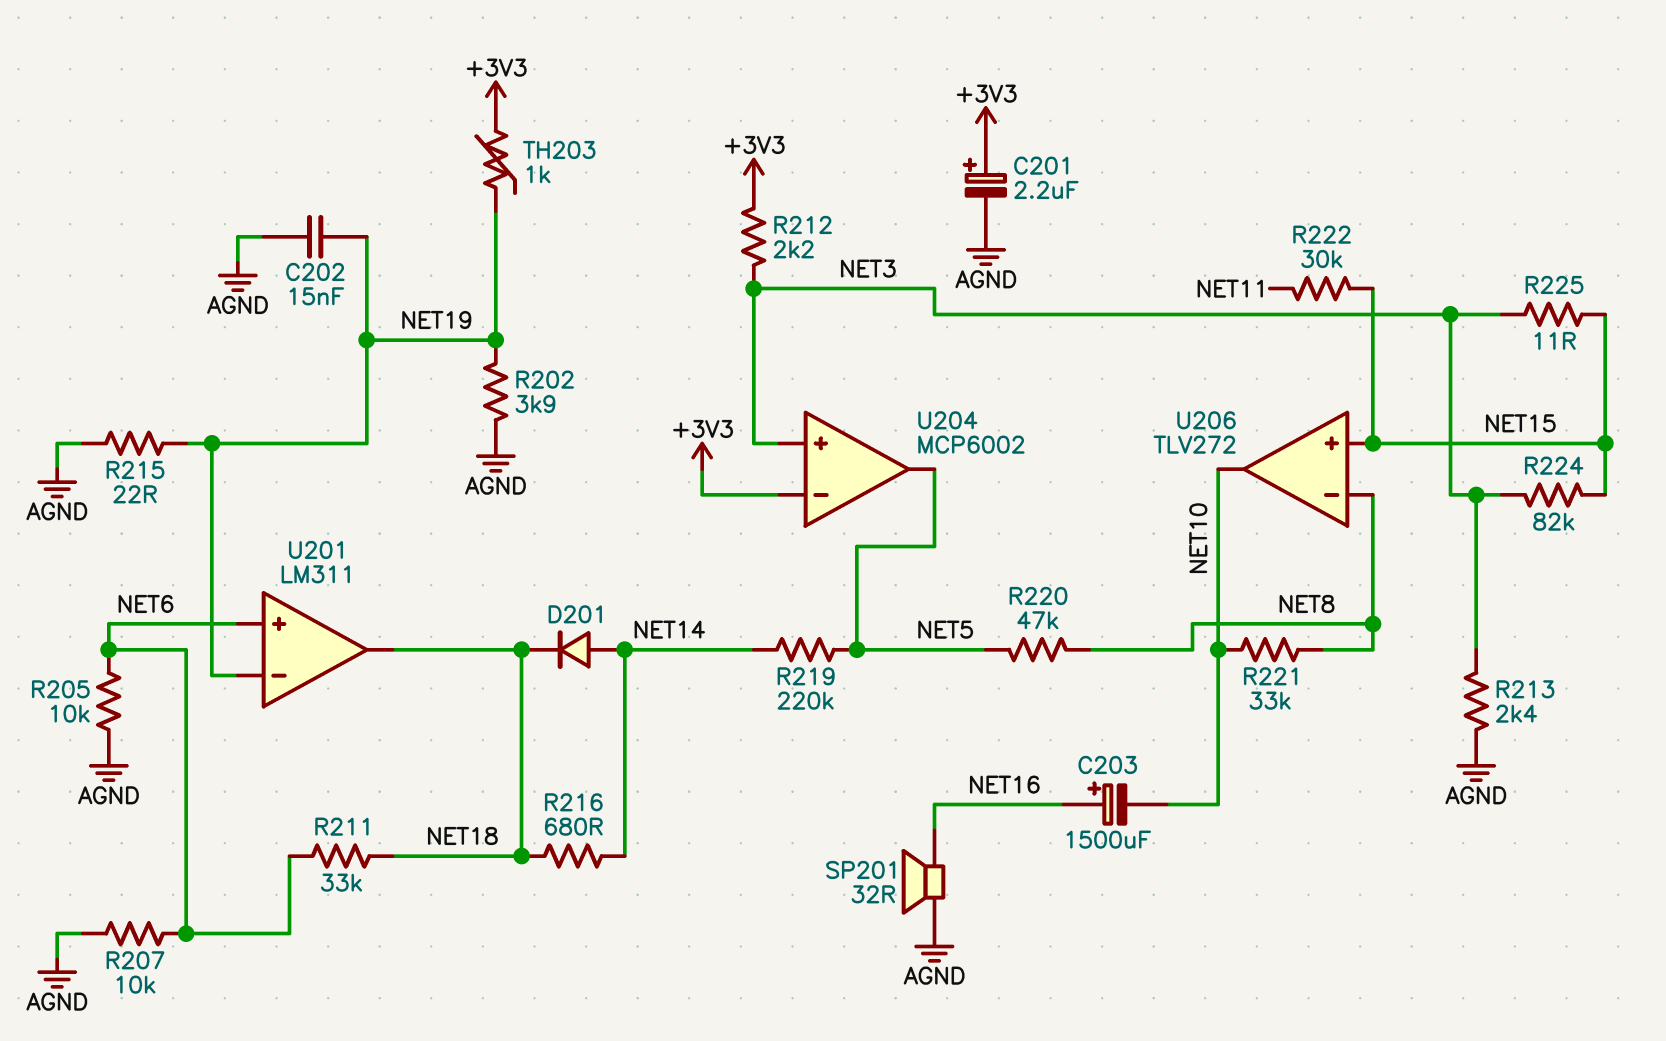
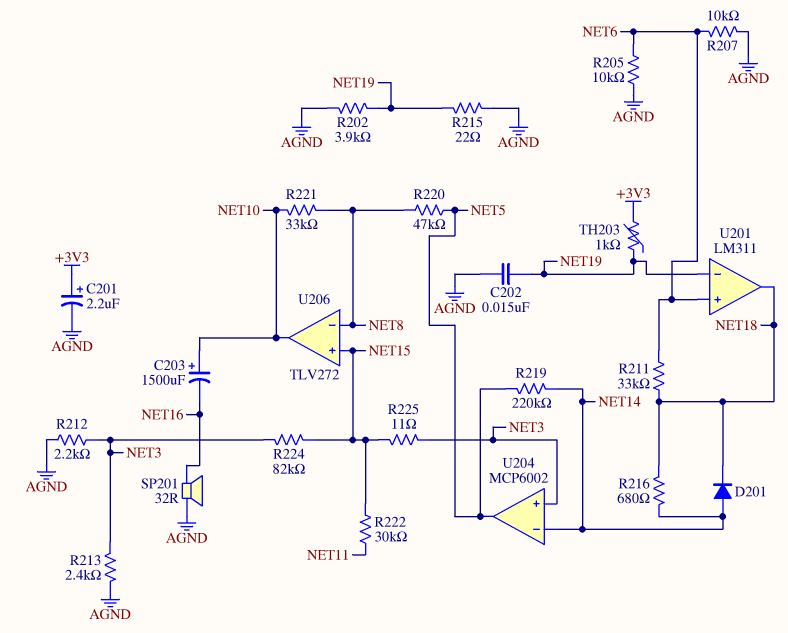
C203: 1500uF (plus NET16, minus NET10) -> 1500uF (plus NET10, minus NET16)
R212: 2.2k (+3V3, NET3) -> 2.2k (AGND, NET3)
U204 pin in-: +3V3 -> NET14

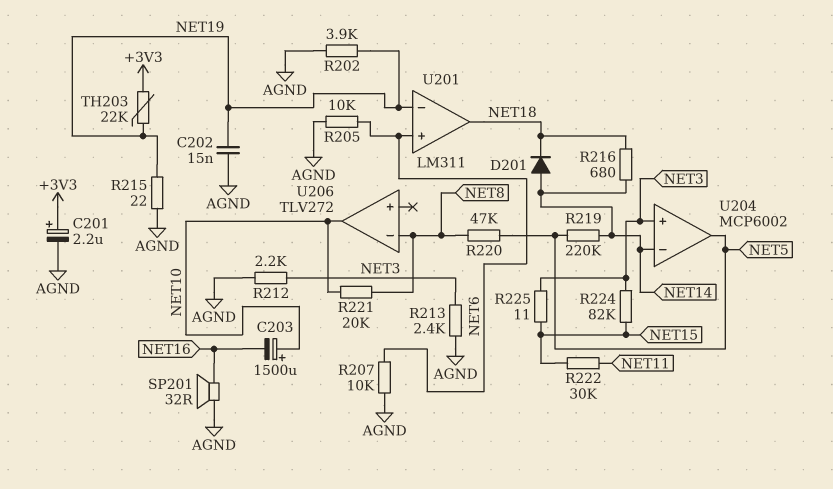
R211: 33k (NET6, NET18) -> none
R221: 33k (NET8, NET10) -> 20k (NET8, NET10)
TH203: 1k (+3V3, NET19) -> 22k (+3V3, NET19)
U206 pin in+: NET15 -> none

